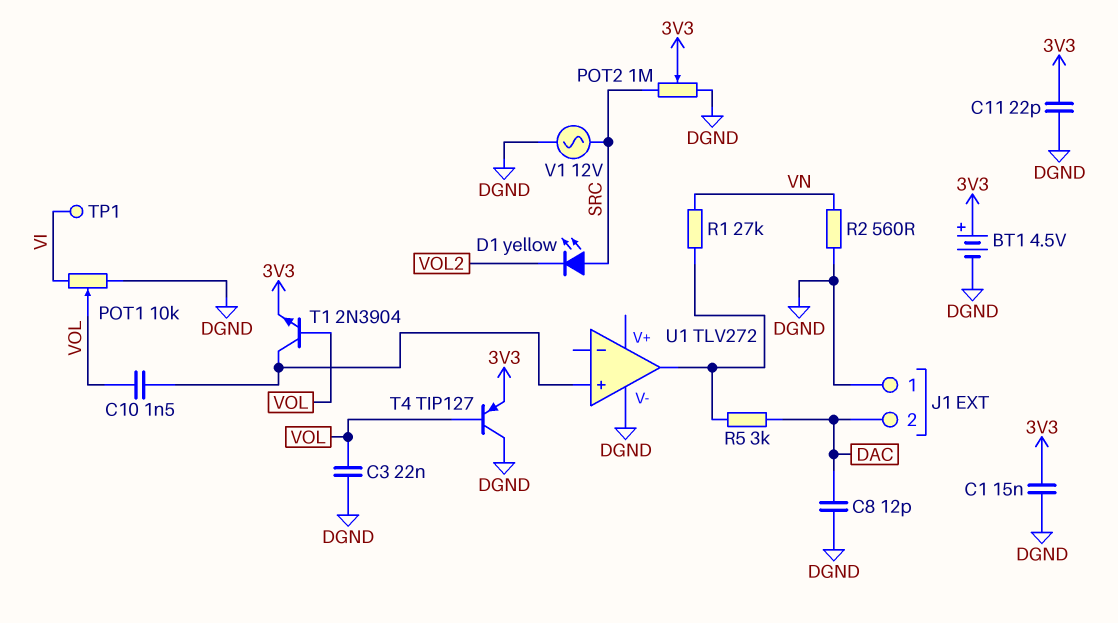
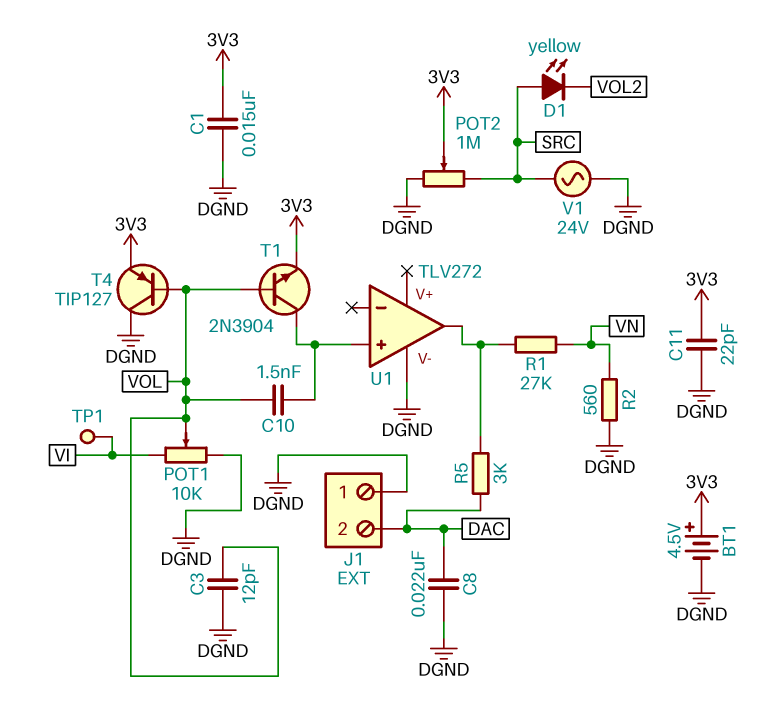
C3: 22nF (DGND, VOL) -> 12pF (DGND, VOL)
C8: 12pF (DAC, DGND) -> 22nF (DAC, DGND)
V1: AC 12V (DGND, SRC) -> AC 24V (DGND, SRC)

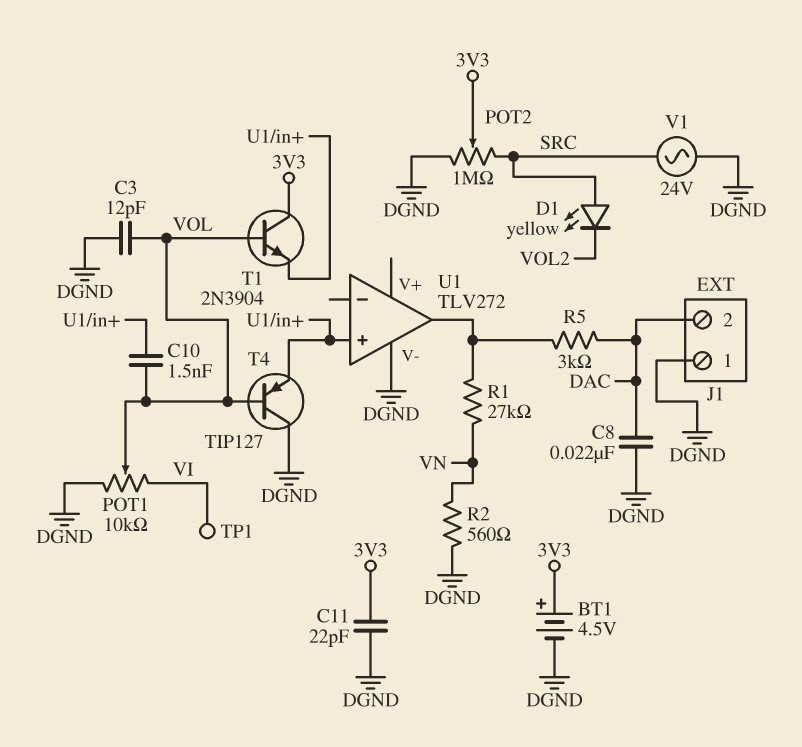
C1: 15nF (3V3, DGND) -> none
T1: NPN 2N3904 (B VOL, C U1/in+, E 3V3) -> NPN 2N3904 (B VOL, C 3V3, E U1/in+)
T4: PNP TIP127 (B VOL, C DGND, E 3V3) -> PNP TIP127 (B VOL, C DGND, E U1/in+)

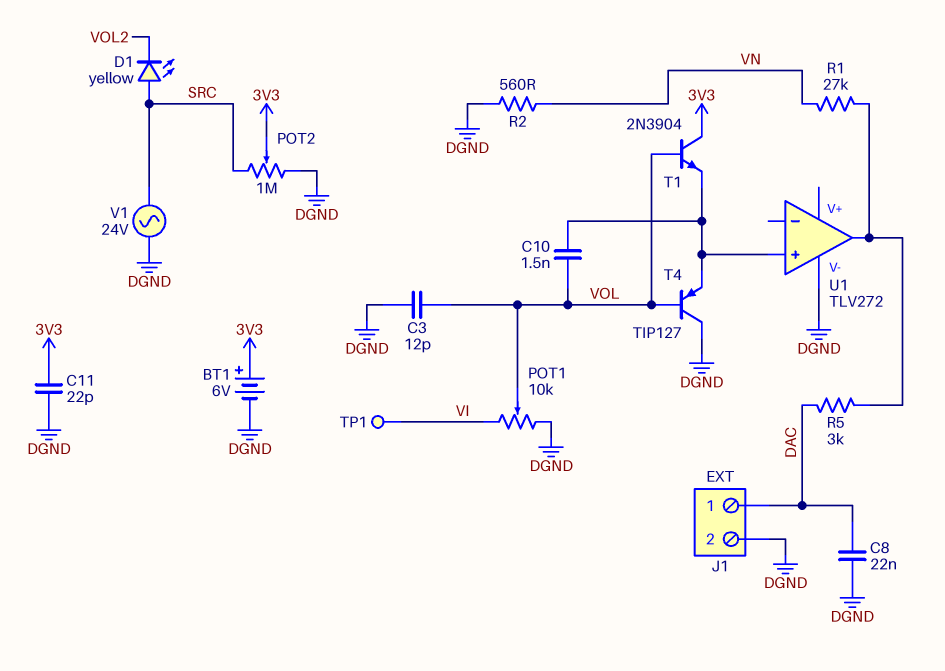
BT1: 4.5V (plus 3V3, minus DGND) -> 6V (plus 3V3, minus DGND)
J1 pin 1: DGND -> DAC
J1 pin 2: DAC -> DGND

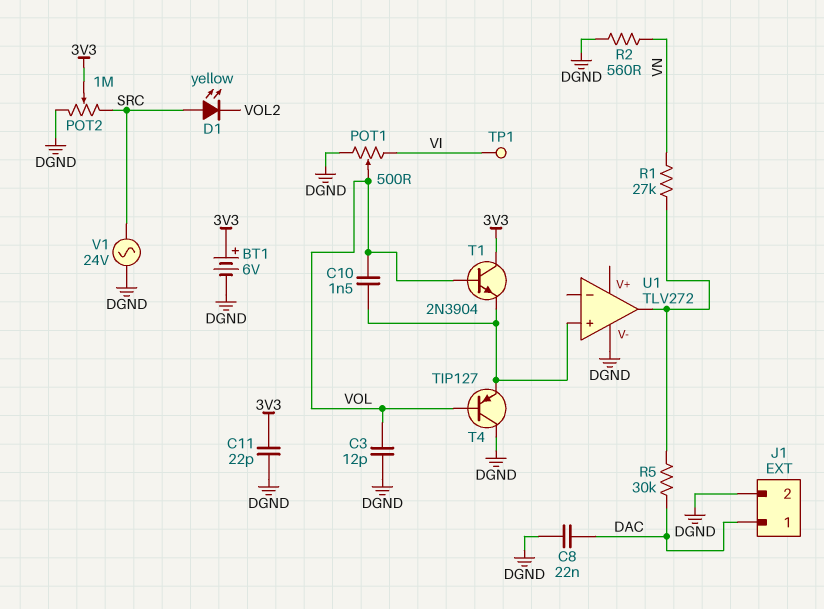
POT1: 10k (DGND, VI, wiper VOL) -> 500 (DGND, VI, wiper VOL)
R5: 3k (DAC, U1/out) -> 30k (DAC, U1/out)

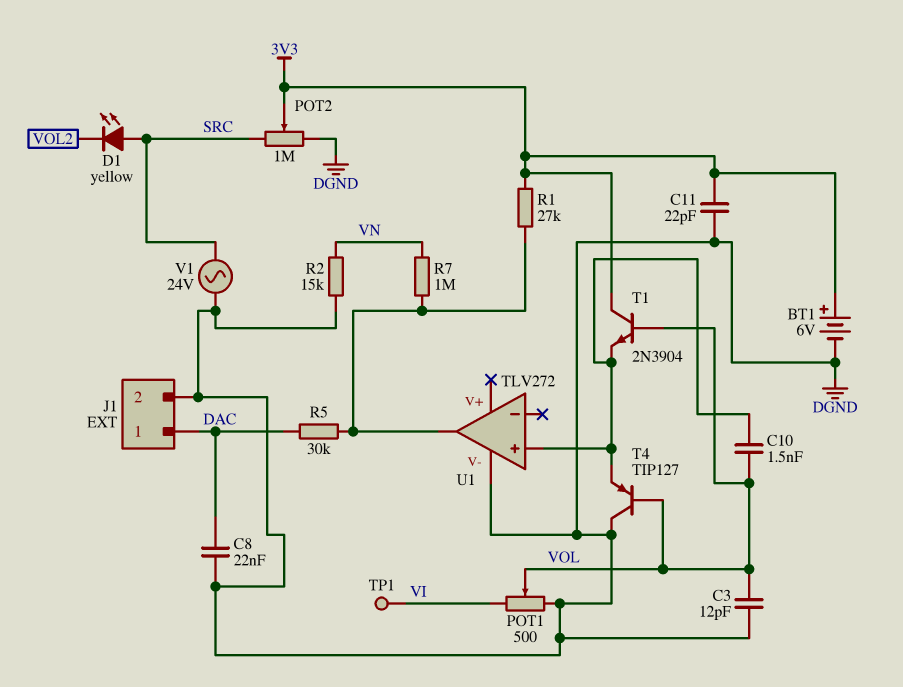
R1: 27k (U1/out, VN) -> 27k (3V3, U1/out)
R2: 560 (DGND, VN) -> 15k (DGND, VN)
R7: none -> 1M (U1/out, VN)

